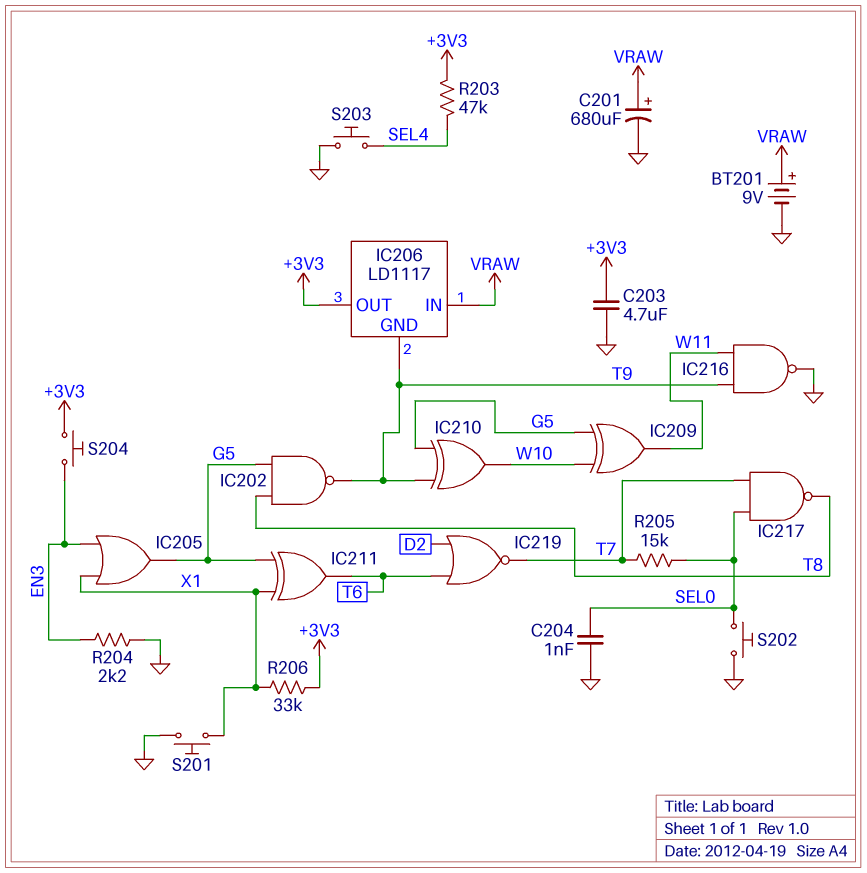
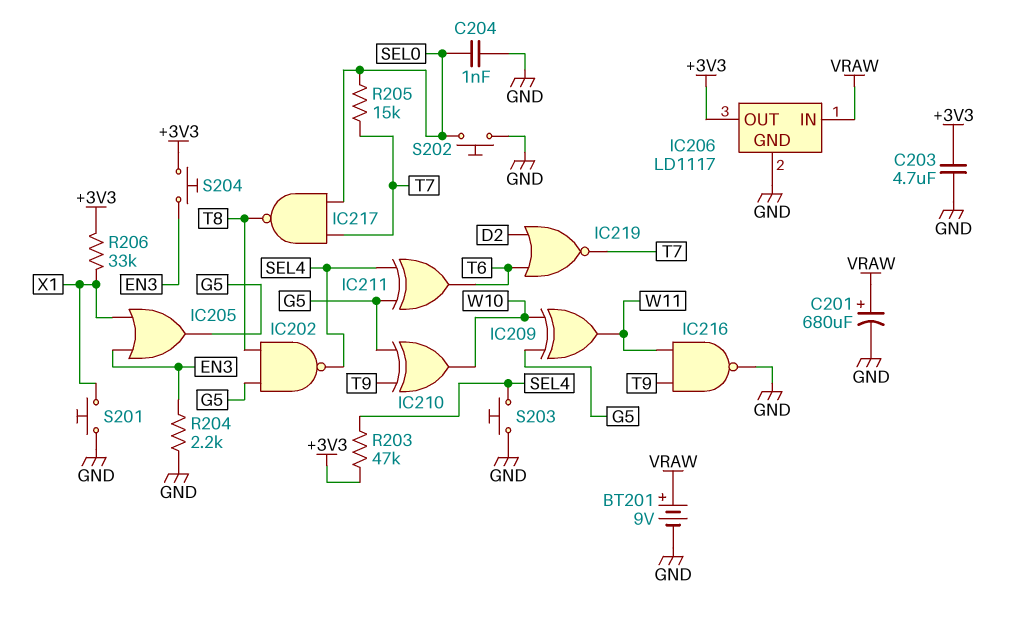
IC202: NAND (in G5, in T8, out T9) -> NAND (in G5, in T8, out SEL4)
IC206 pin GND: T9 -> GND
IC211: XOR (in G5, in X1, out T6) -> XOR (in G5, in SEL4, out T6)

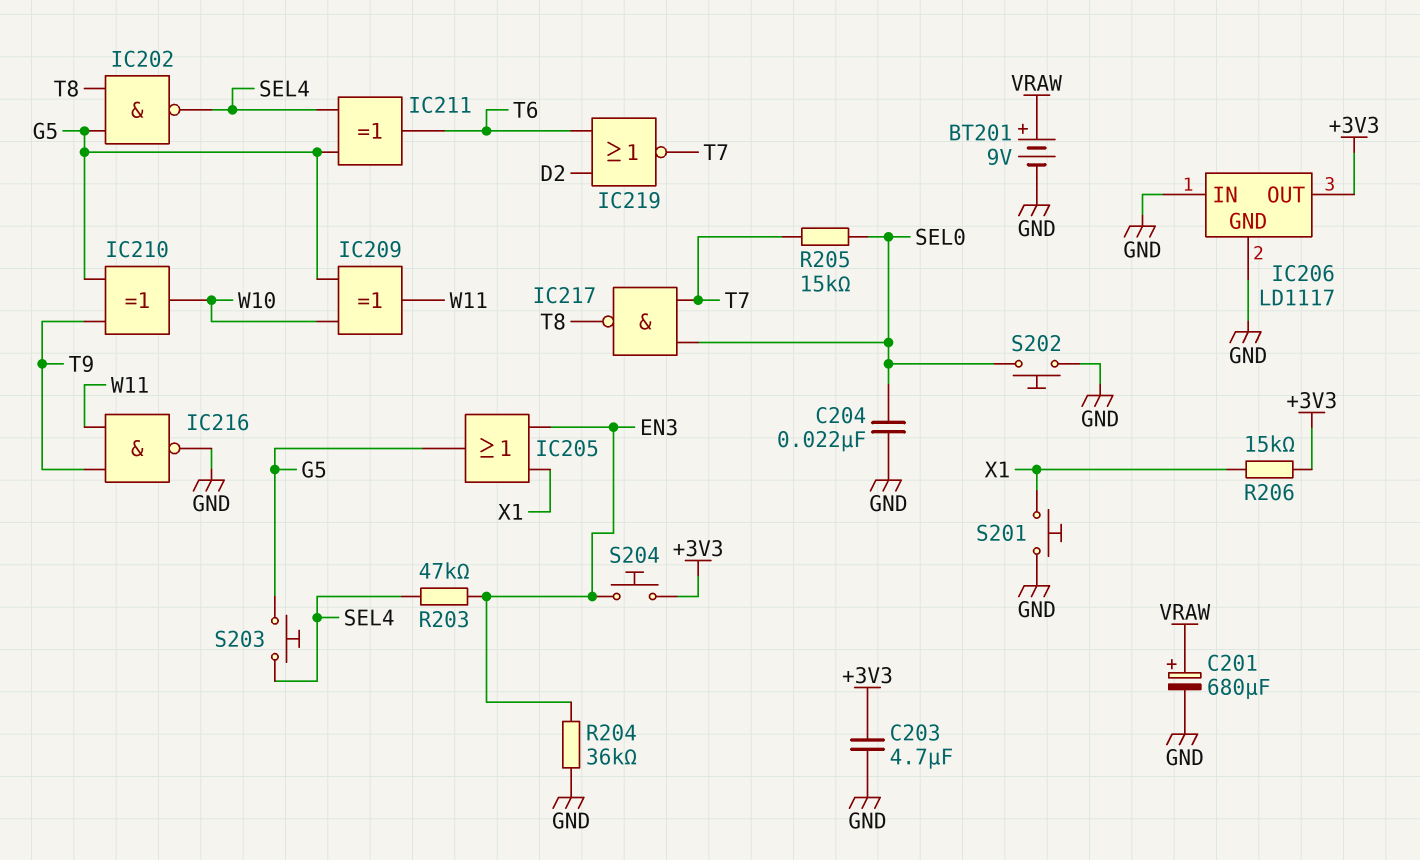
C204: 1nF (GND, SEL0) -> 22nF (GND, SEL0)
IC206 pin IN: VRAW -> GND
R203: 47k (+3V3, SEL4) -> 47k (EN3, SEL4)
R204: 2.2k (EN3, GND) -> 36k (EN3, GND)
R206: 33k (+3V3, X1) -> 15k (+3V3, X1)
S203: button (GND, SEL4) -> button (G5, SEL4)

